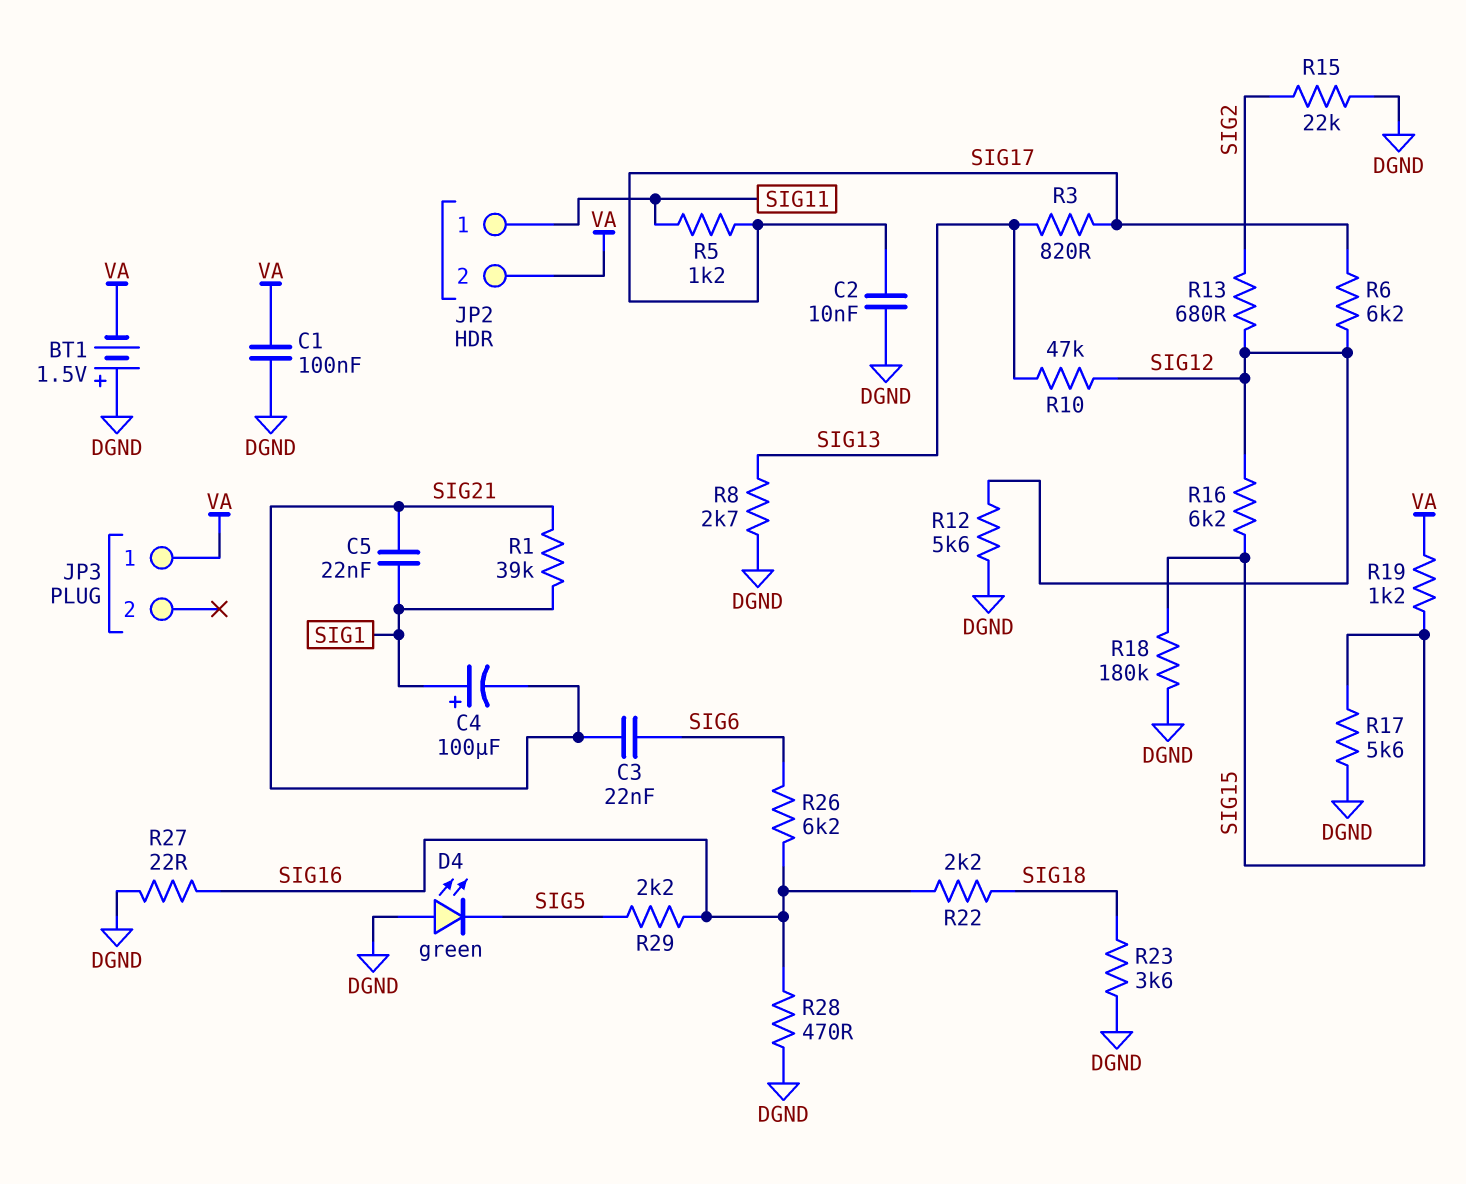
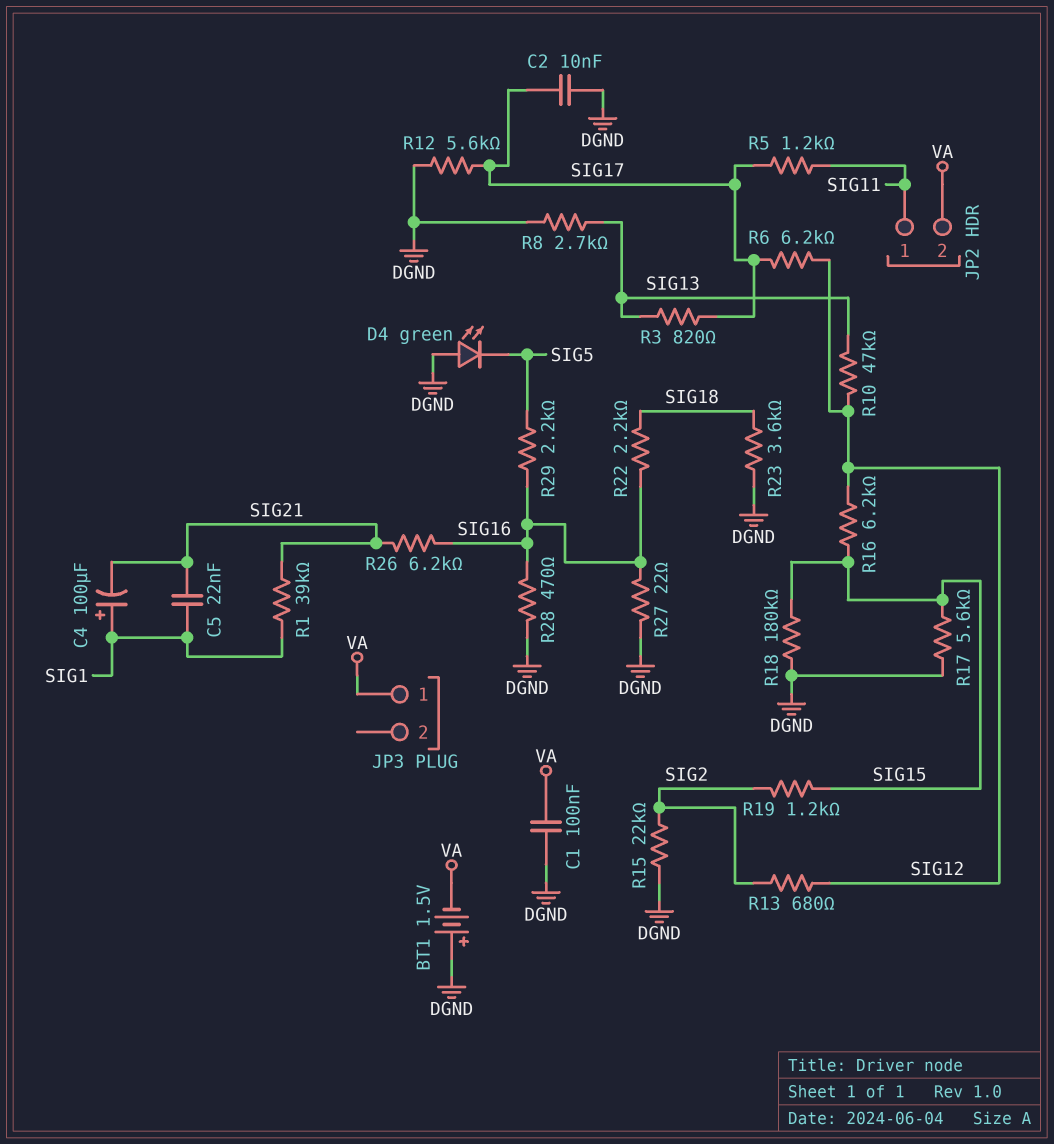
C3: 22nF (SIG6, SIG21) -> none
R12: 5.6k (DGND, SIG12) -> 5.6k (DGND, SIG17)
R19: 1.2k (SIG15, VA) -> 1.2k (SIG2, SIG15)
R26: 6.2k (SIG6, SIG16) -> 6.2k (SIG16, SIG21)

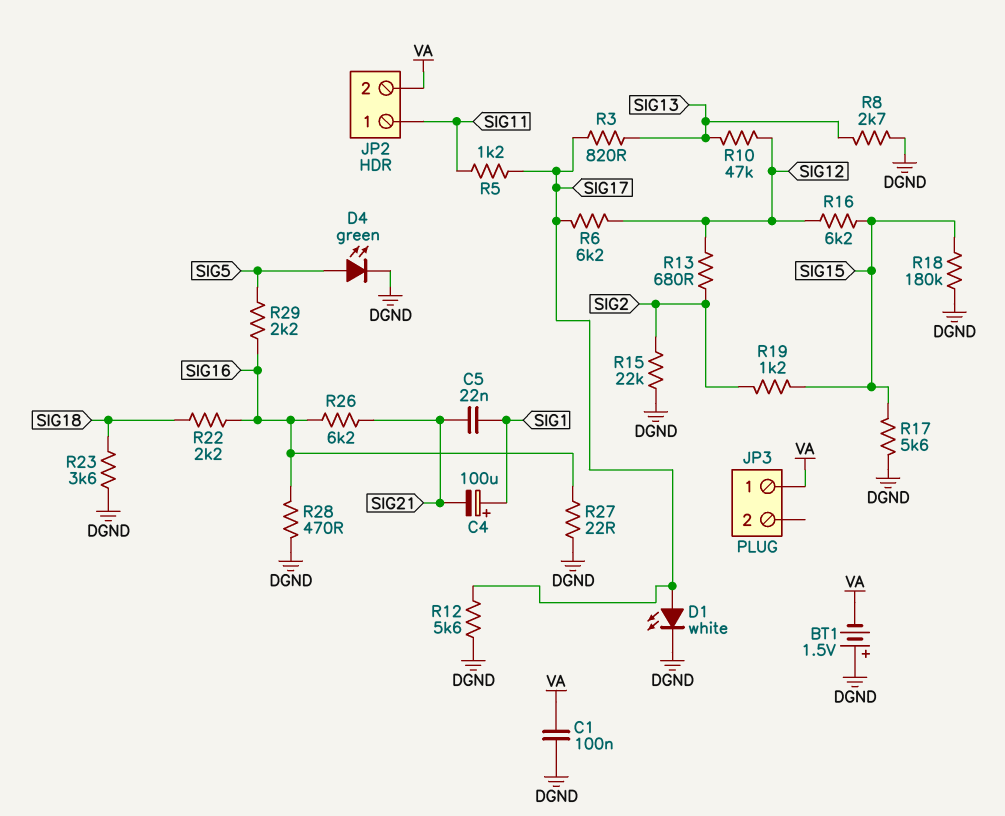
C2: 10nF (DGND, SIG17) -> none
D1: none -> LED white (A SIG17, K DGND)
D4: LED green (A DGND, K SIG5) -> LED green (A SIG5, K DGND)
R1: 39k (SIG1, SIG21) -> none

